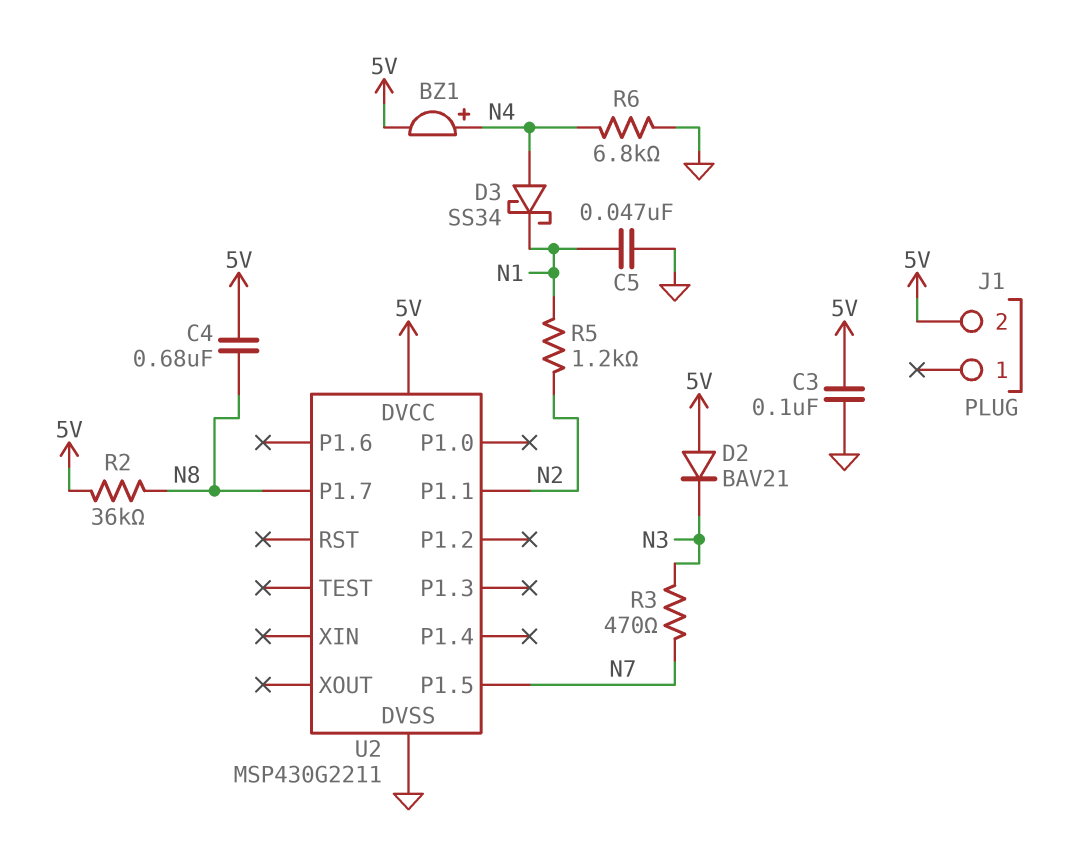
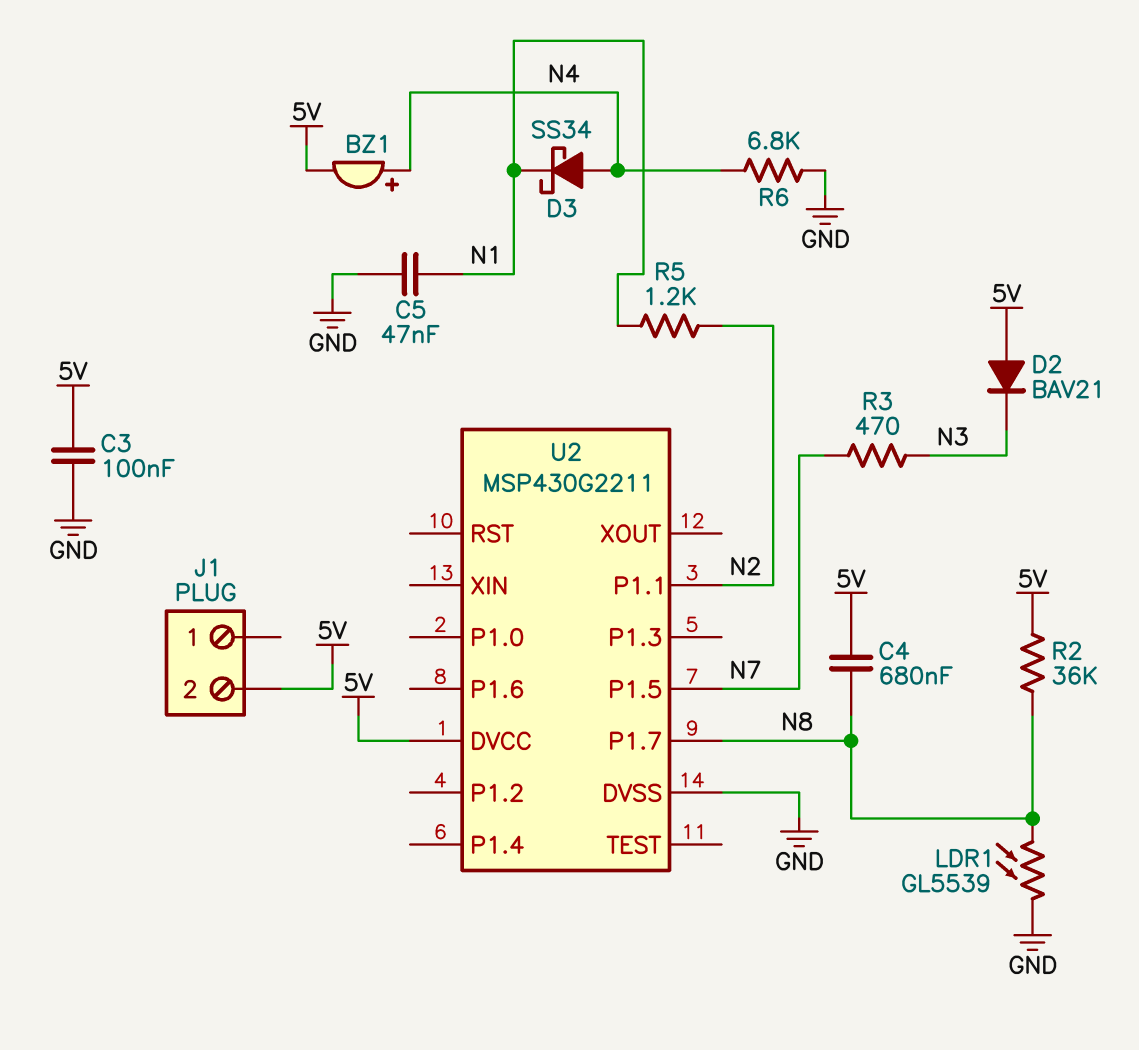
LDR1: none -> GL5539 (GND, N8)

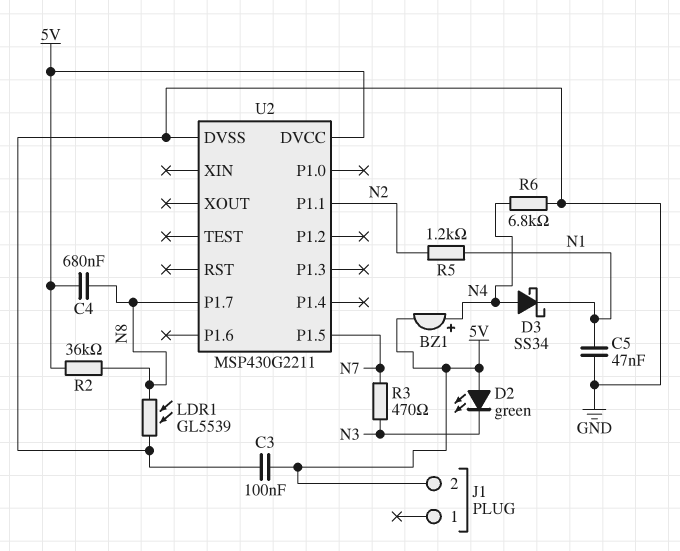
D2: diode BAV21 (A 5V, K N3) -> LED green (A 5V, K N3)

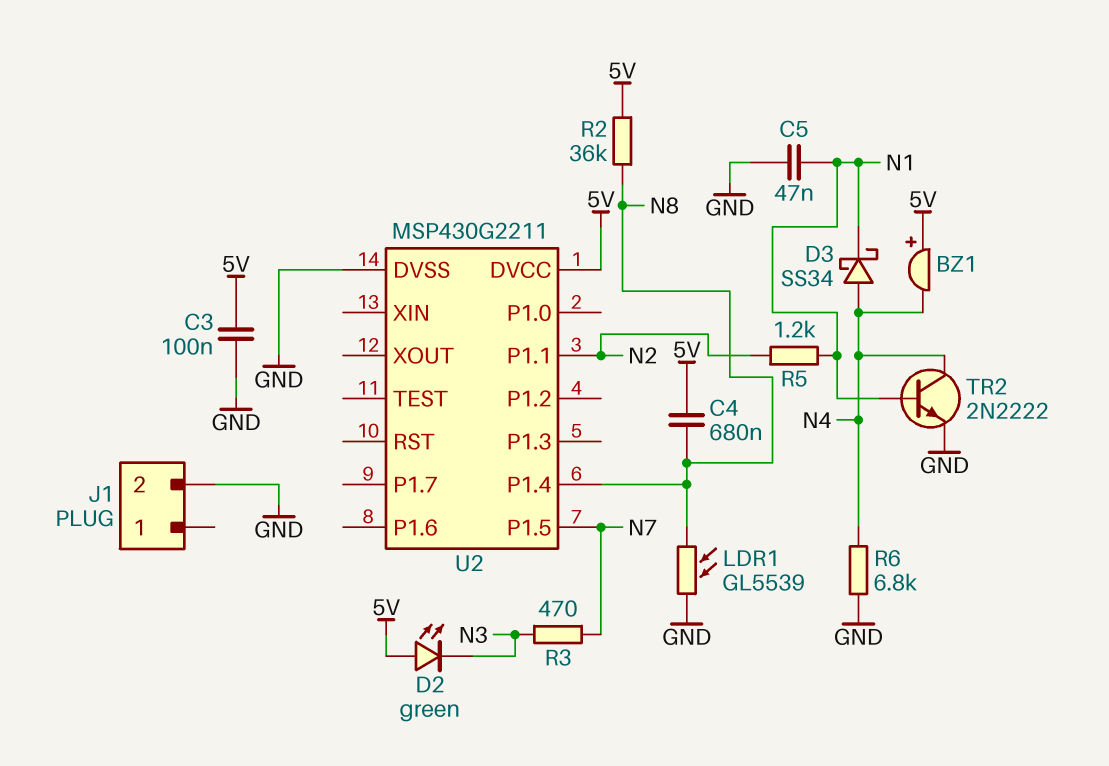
BZ1: buzzer (plus N4, minus 5V) -> buzzer (plus 5V, minus N4)
J1 pin 2: 5V -> GND
TR2: none -> NPN 2N2222 (B N1, C N4, E GND)
U2 pin P1.4: none -> N8
U2 pin P1.7: N8 -> none

